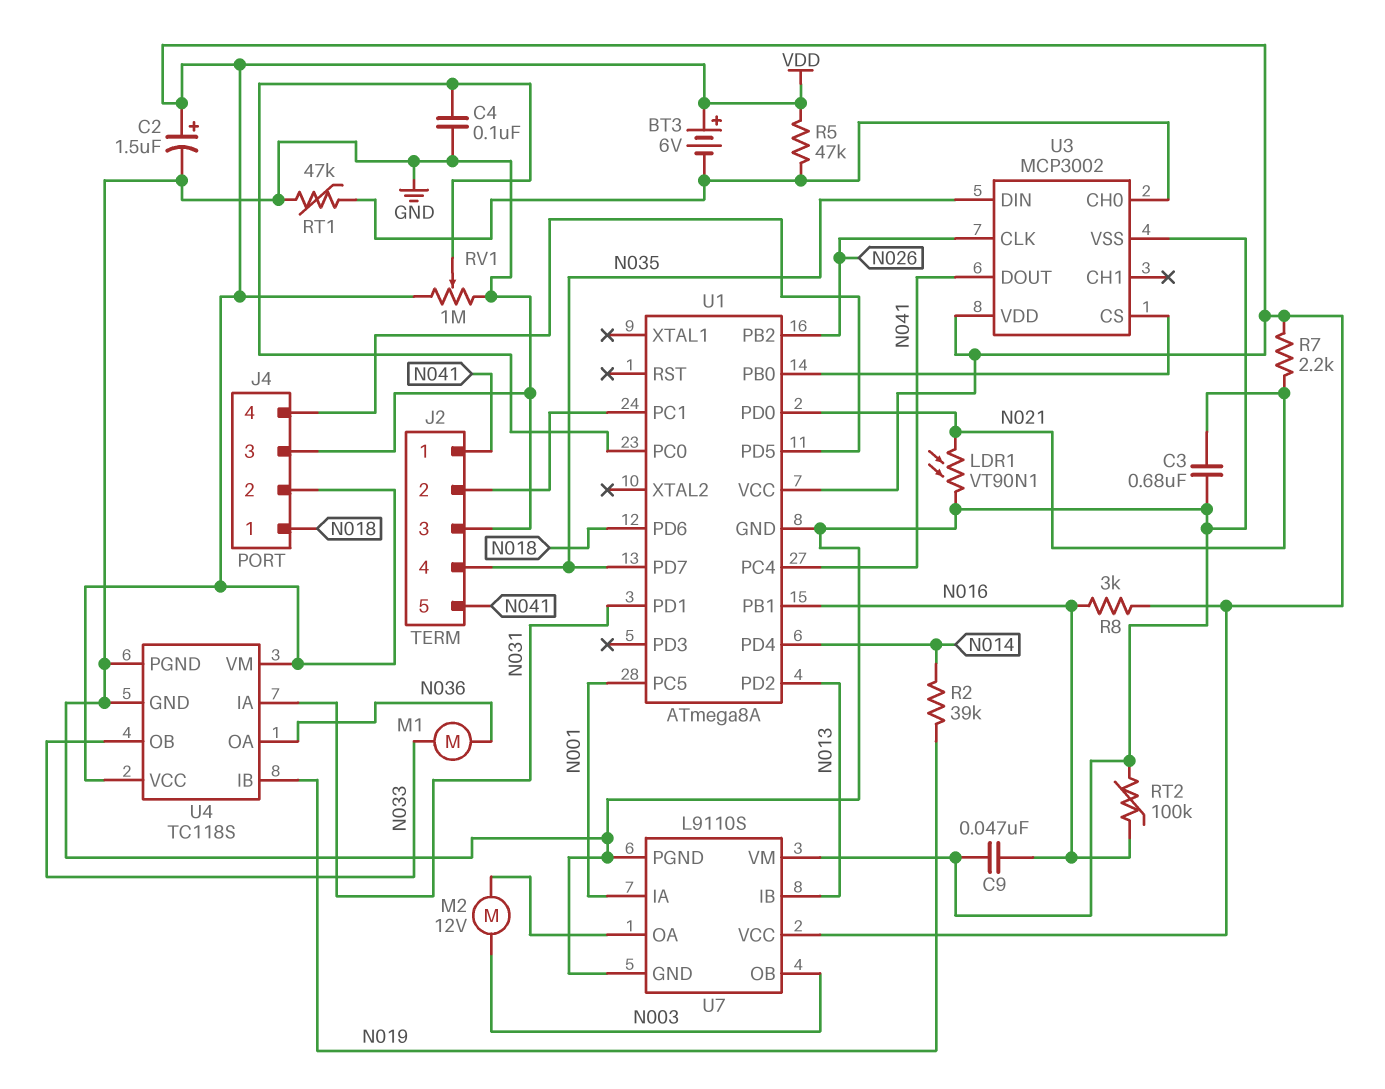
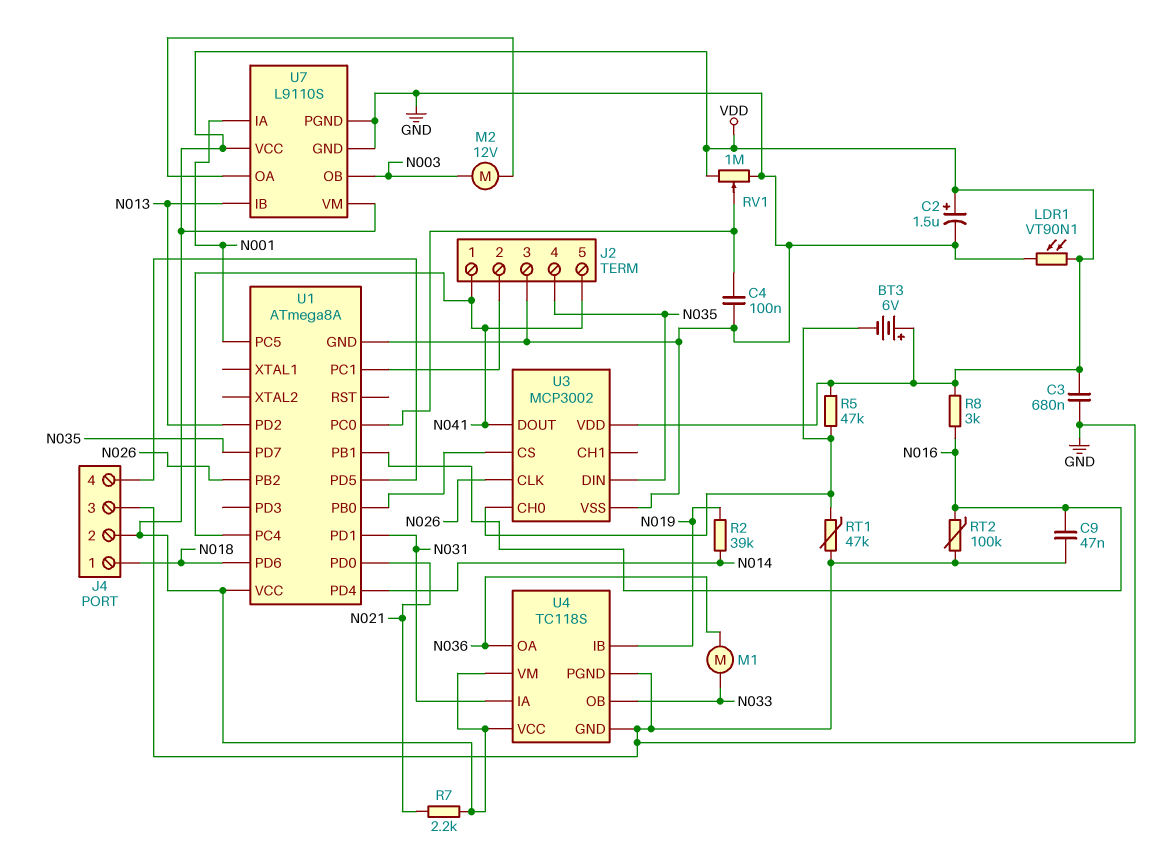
C3: 680nF (GND, N021) -> 680nF (GND, VDD)
LDR1: VT90N1 (GND, N021) -> VT90N1 (GND, VDD)
U7 pin VM: GND -> VDD

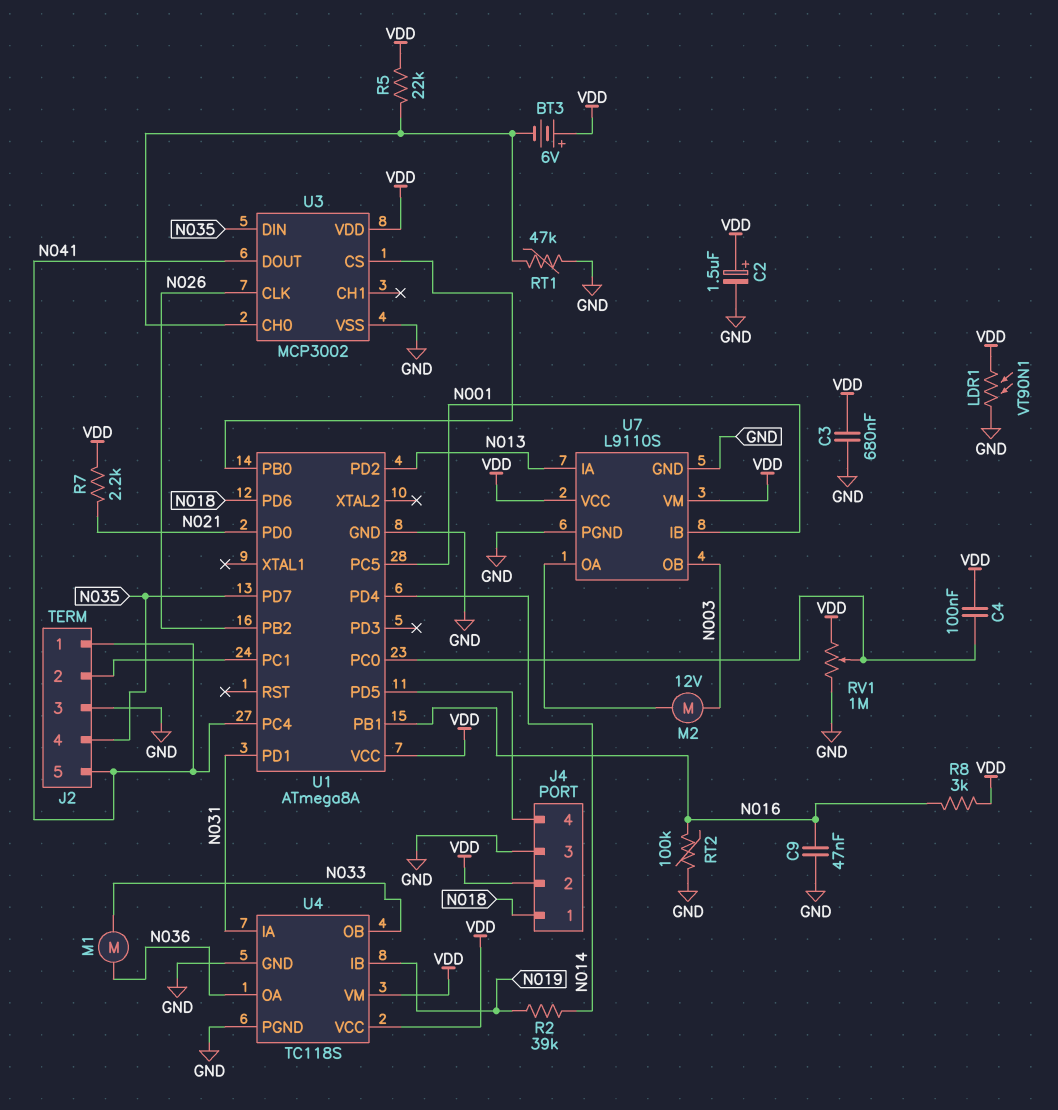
C4: 100nF (GND, U1/PC0) -> 100nF (U1/PC0, VDD)
R5: 47k (U3/CH0, VDD) -> 22k (U3/CH0, VDD)
U7 pin IA: N001 -> N013
U7 pin IB: N013 -> N001

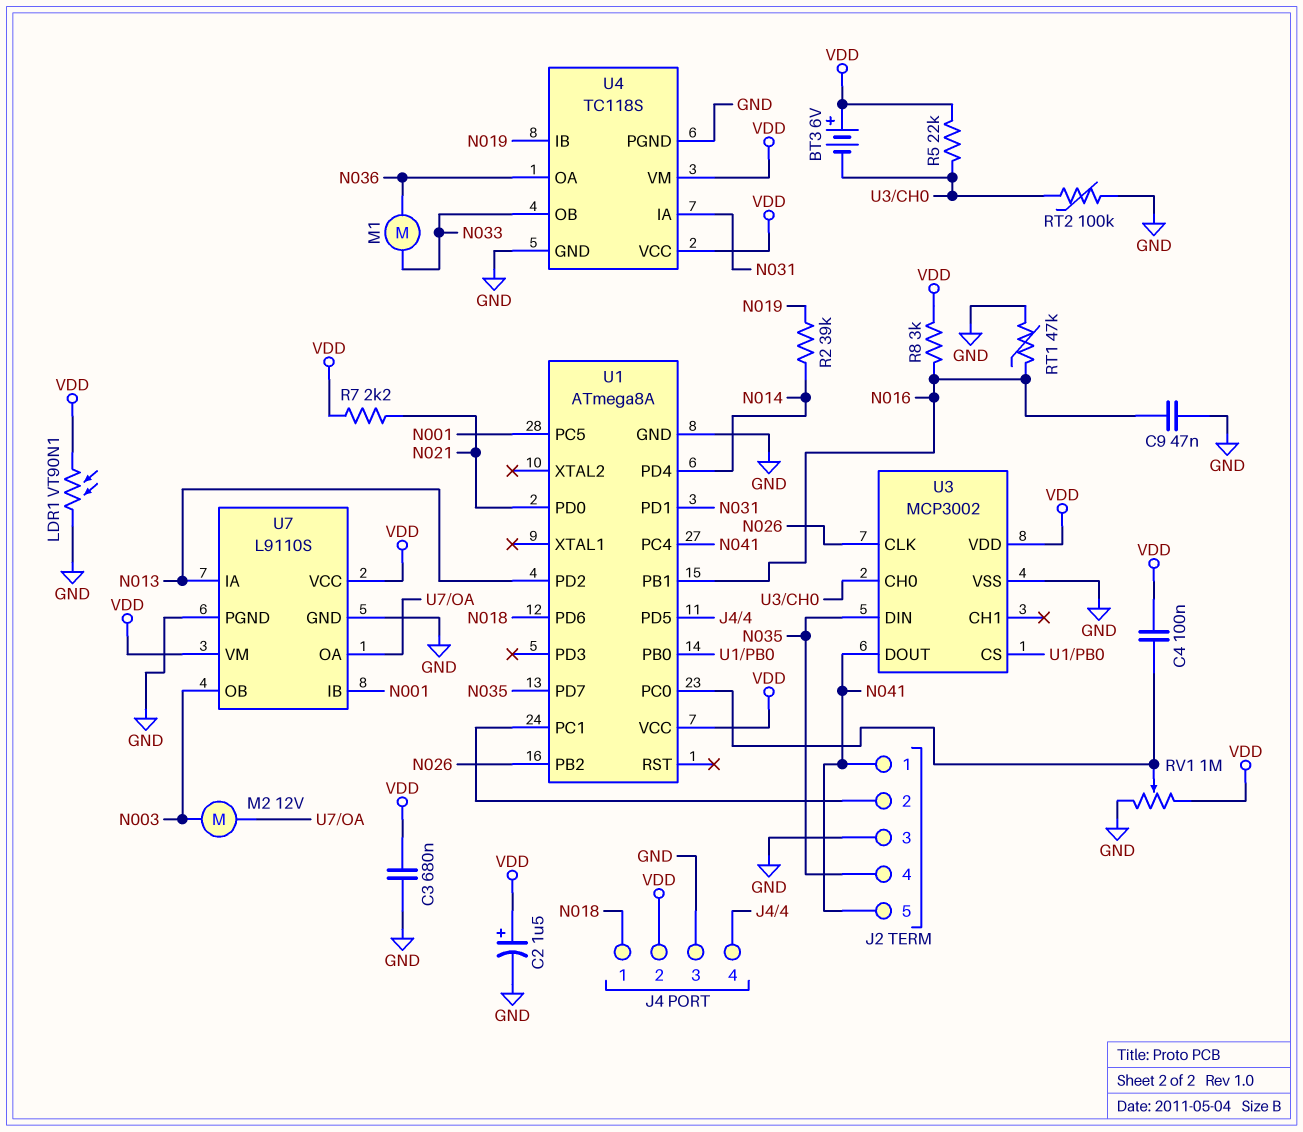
RT1: 47k (GND, U3/CH0) -> 47k (GND, N016)
RT2: 100k (GND, N016) -> 100k (GND, U3/CH0)

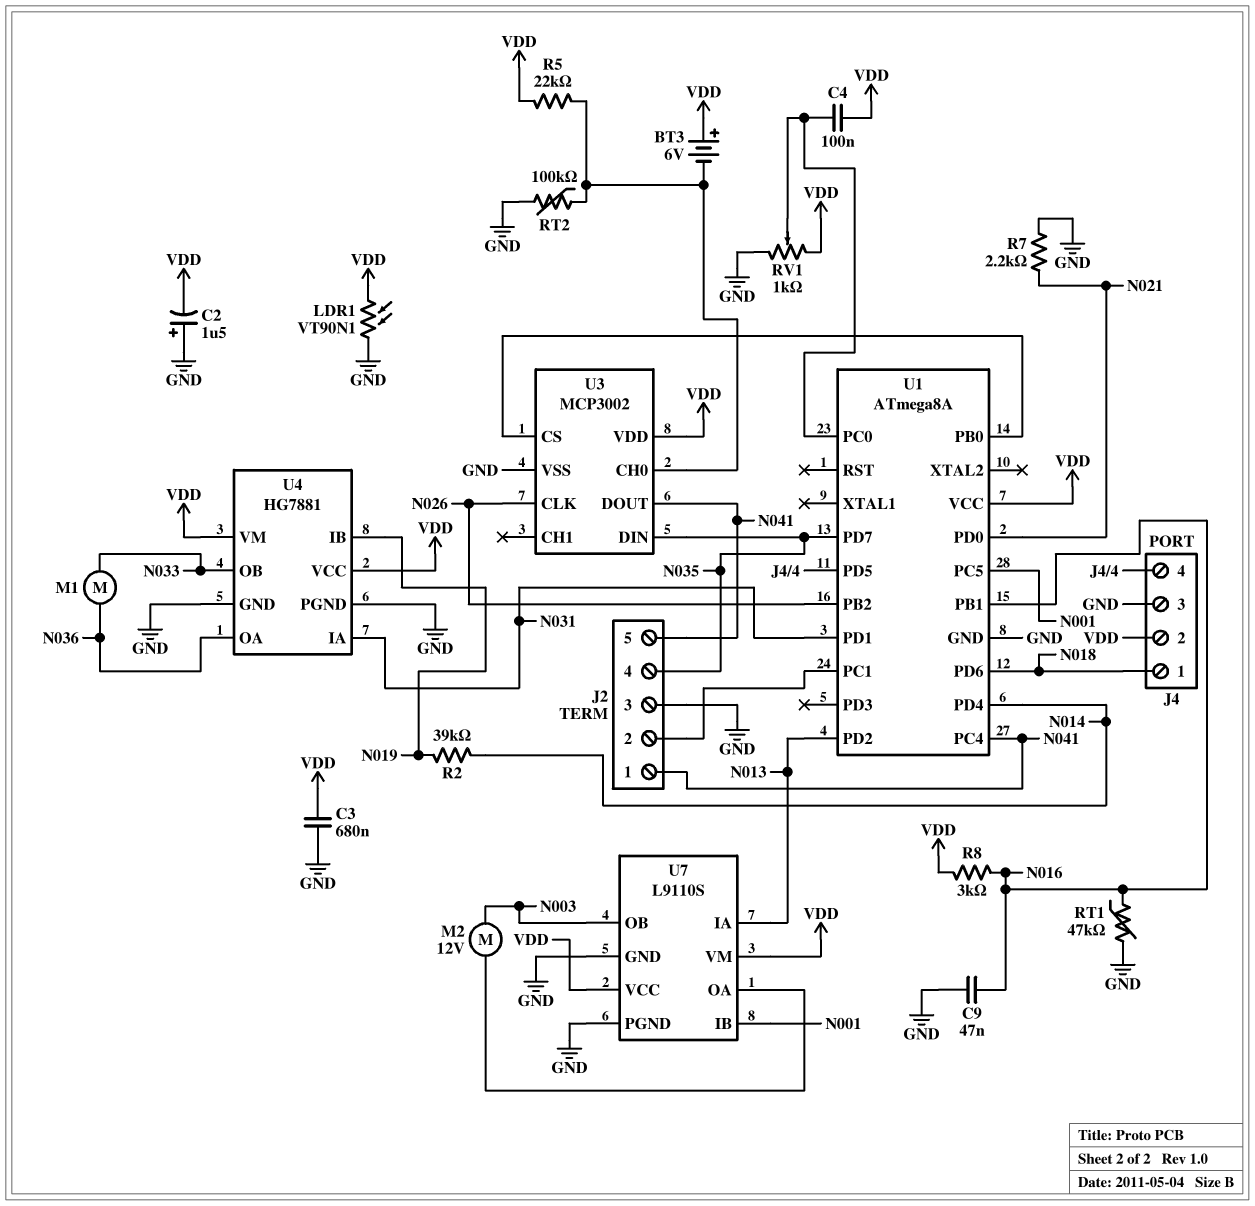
C2: 1.5uF (plus VDD, minus GND) -> 1.5uF (plus GND, minus VDD)
R7: 2.2k (N021, VDD) -> 2.2k (GND, N021)
RV1: 1M (GND, VDD, wiper U1/PC0) -> 1k (GND, VDD, wiper U1/PC0)
U4: TC118S -> HG7881

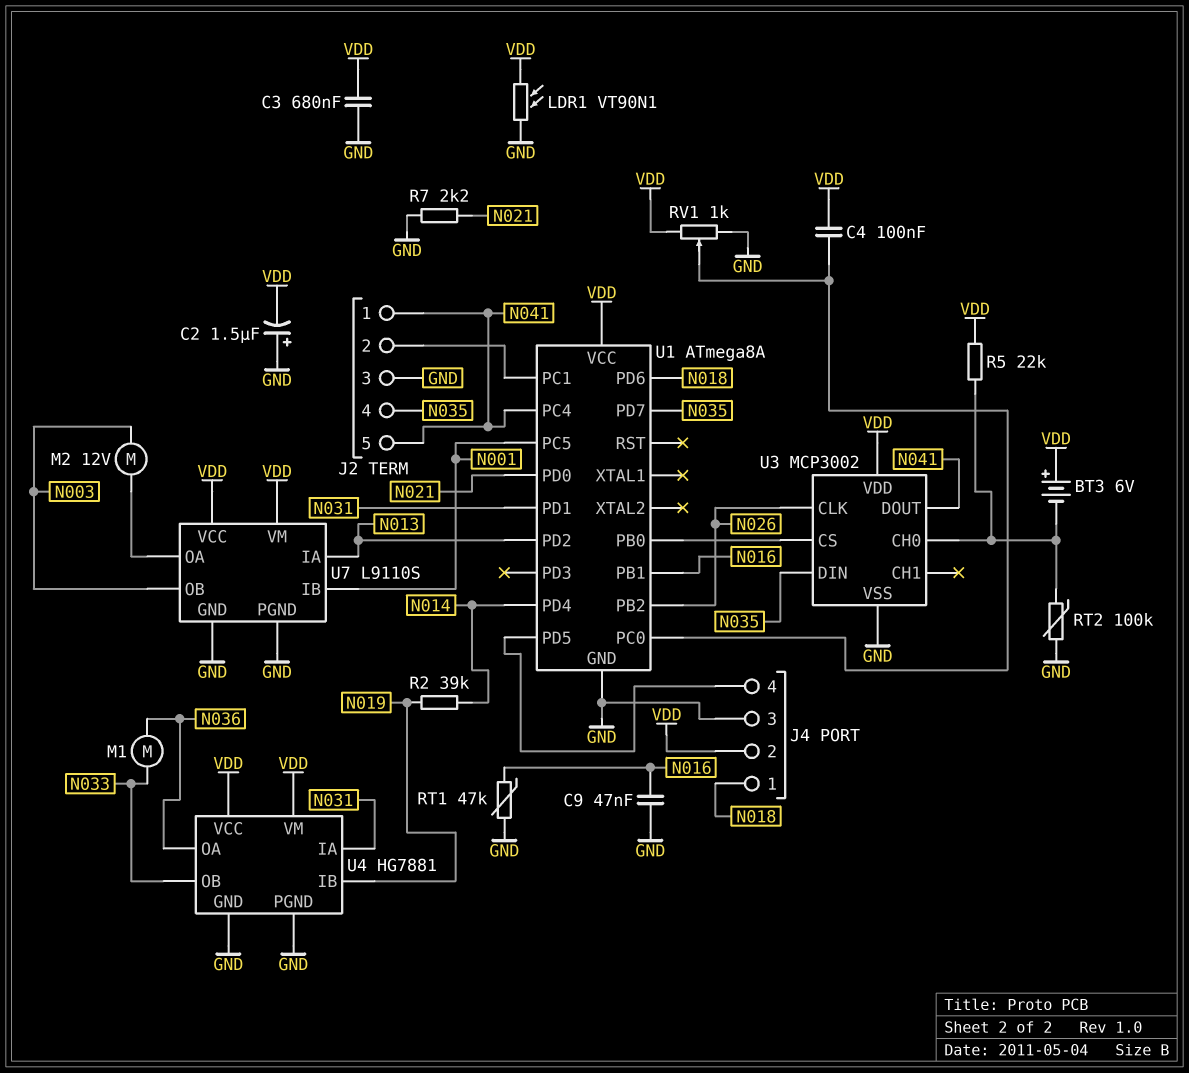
R8: 3k (N016, VDD) -> none

